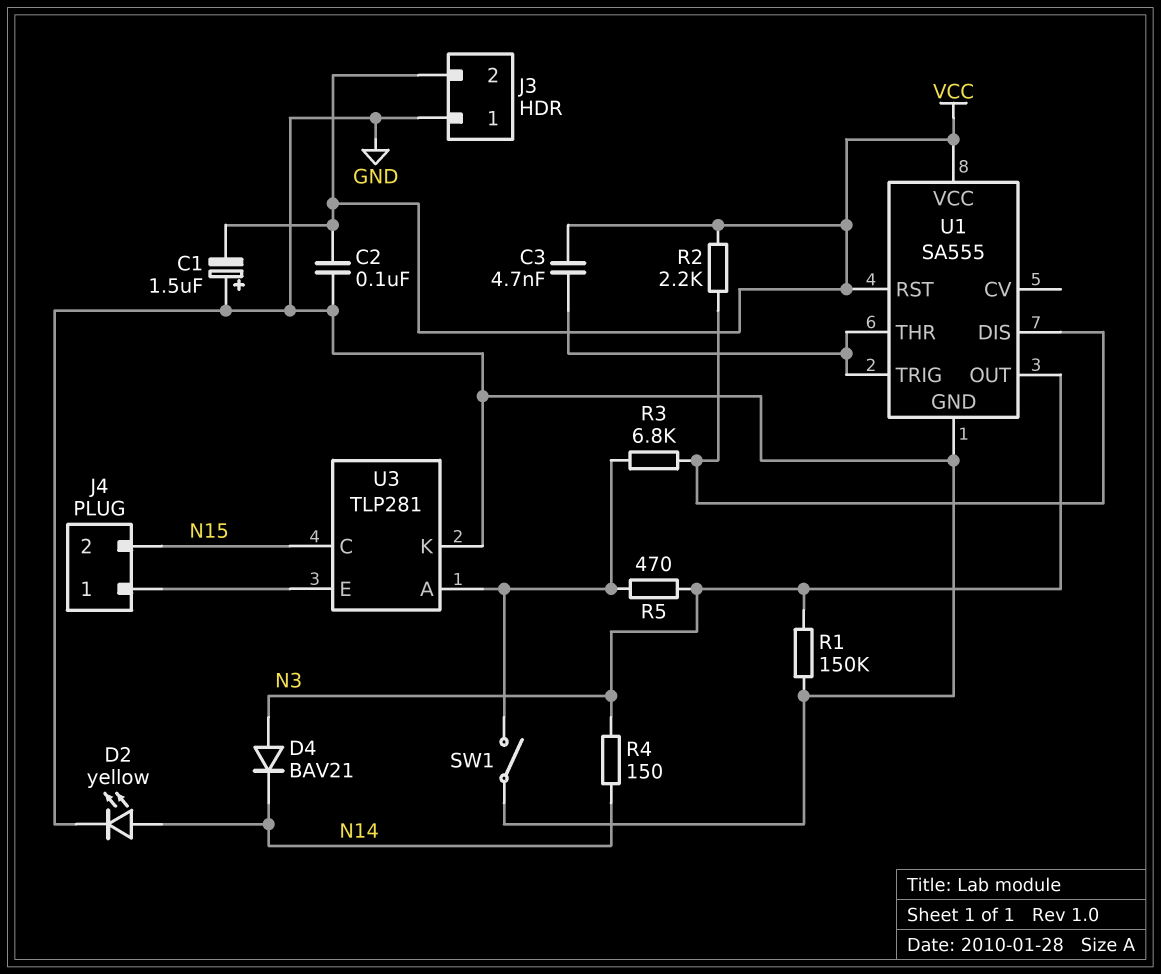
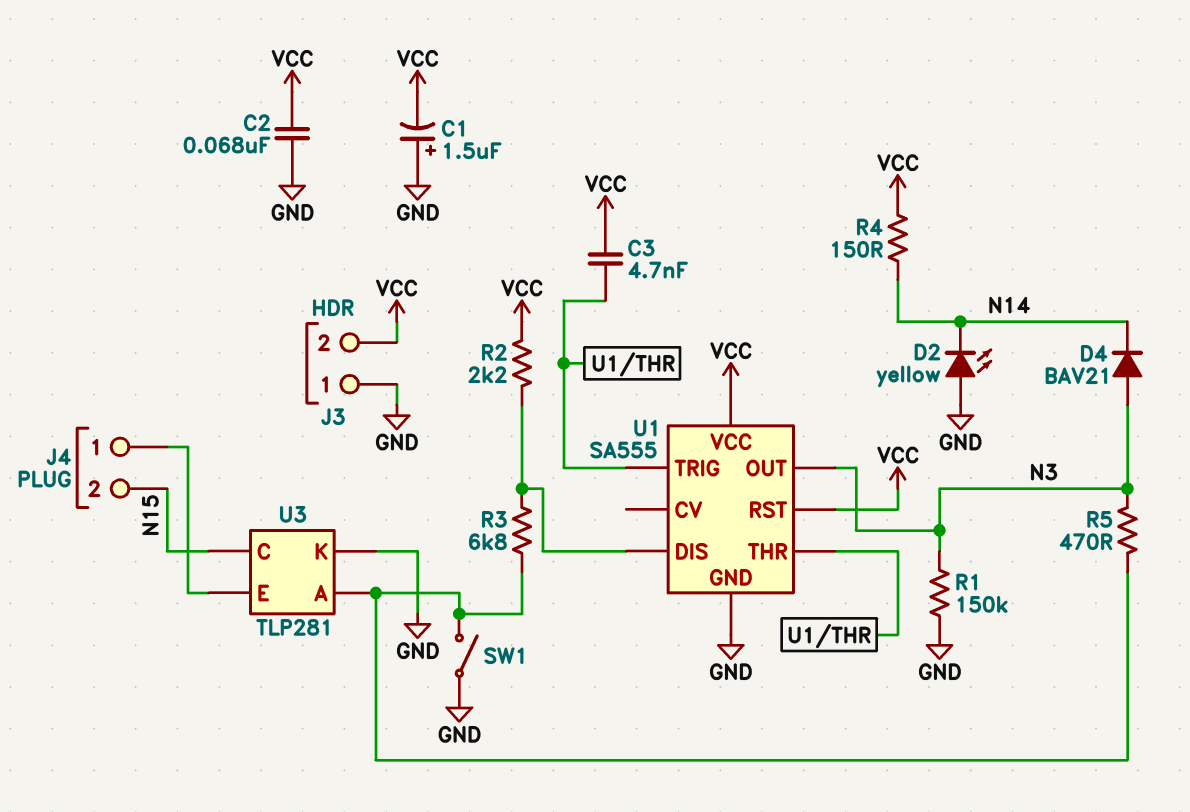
C2: 100nF (GND, VCC) -> 68nF (GND, VCC)
D2: LED yellow (A N14, K GND) -> LED yellow (A GND, K N14)
R4: 150 (N3, N14) -> 150 (N14, VCC)

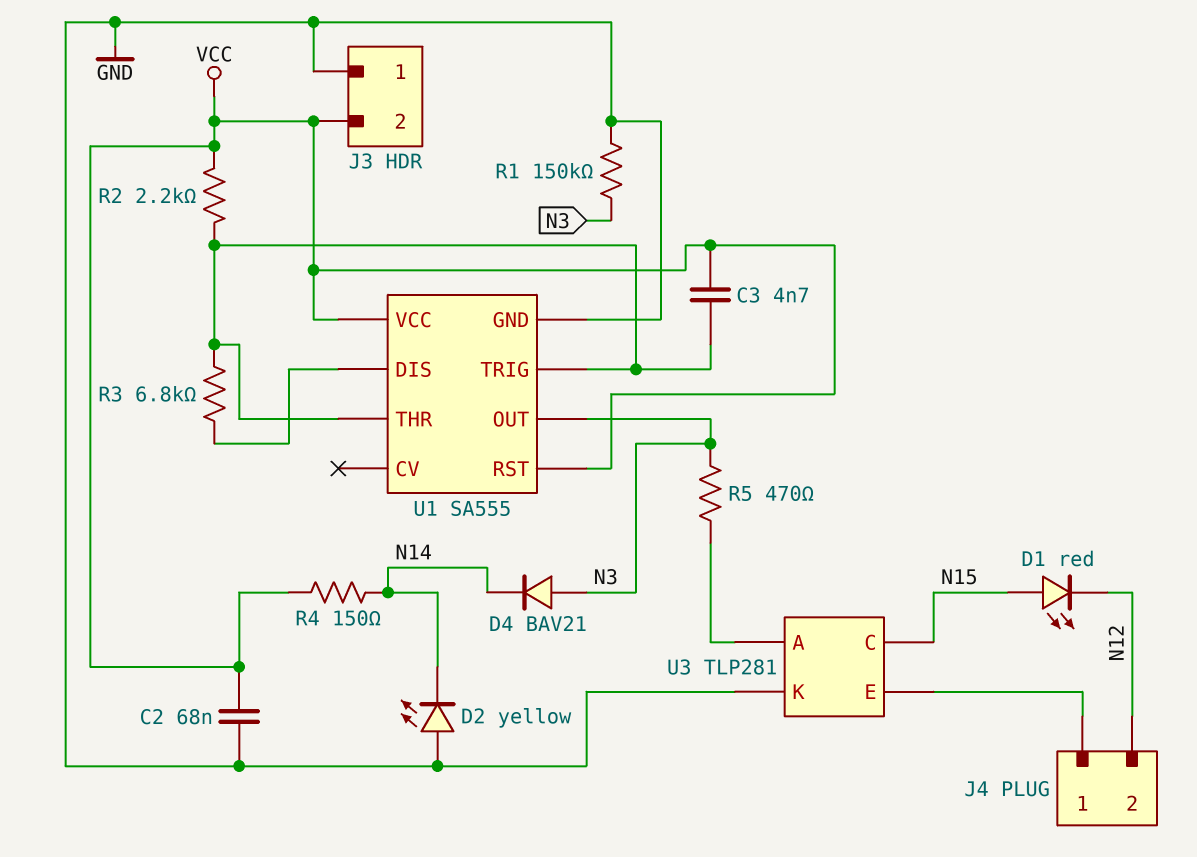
C1: 1.5uF (plus GND, minus VCC) -> none
D1: none -> LED red (A N15, K N12)
J4 pin 2: N15 -> N12
R2: 2.2k (U1/DIS, VCC) -> 2.2k (U1/THR, VCC)
R3: 6.8k (U1/DIS, U3/A) -> 6.8k (U1/DIS, U1/THR)
SW1: switch (GND, U3/A) -> none

